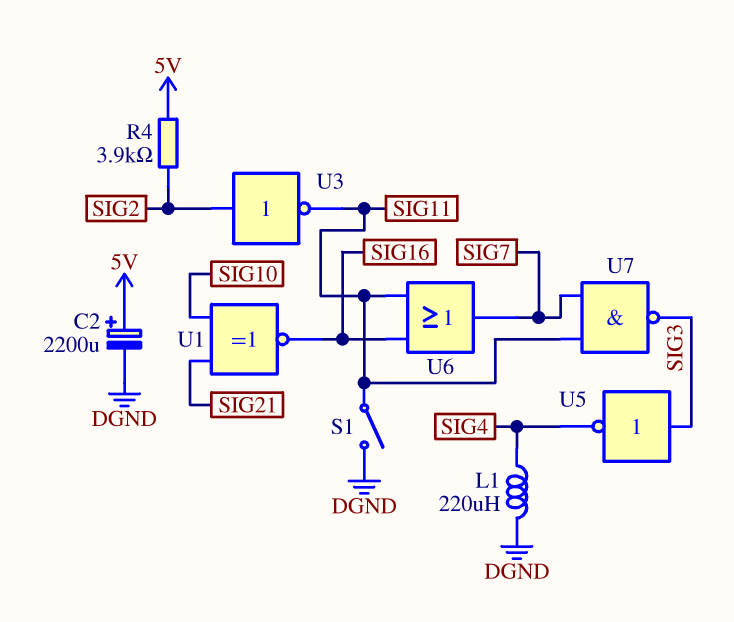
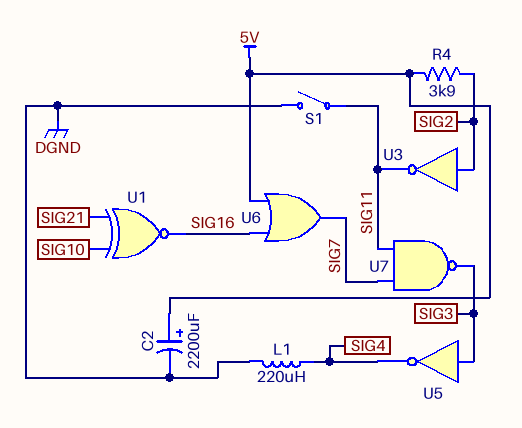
U6: OR (in SIG11, in SIG16, out SIG7) -> OR (in 5V, in SIG16, out SIG7)

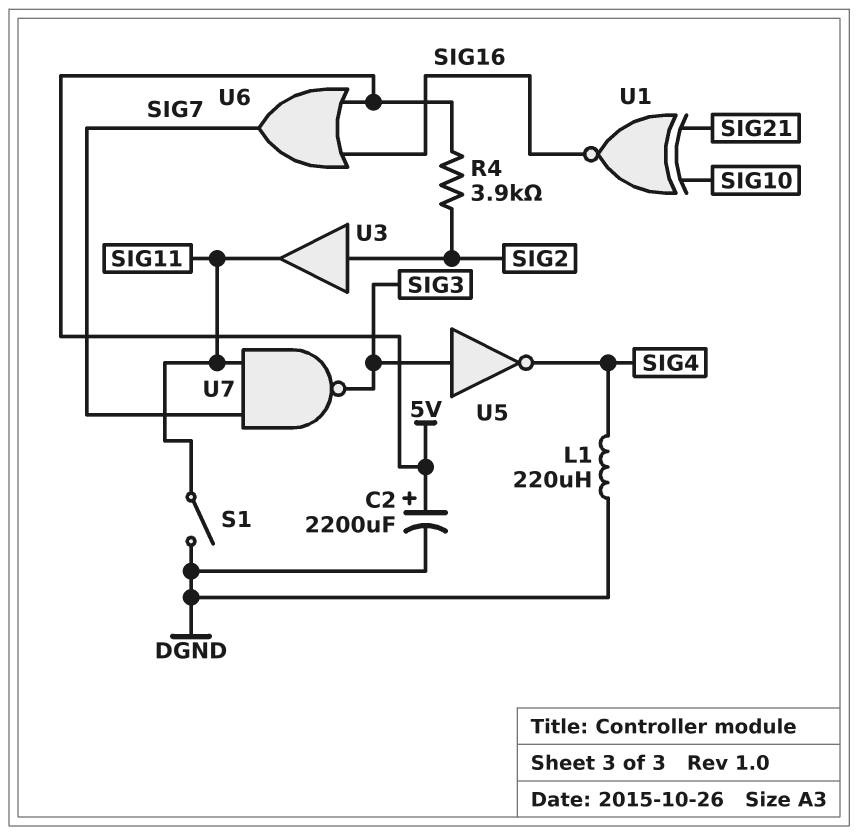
U3: NOT (in SIG2, out SIG11) -> buffer (in SIG2, out SIG11)

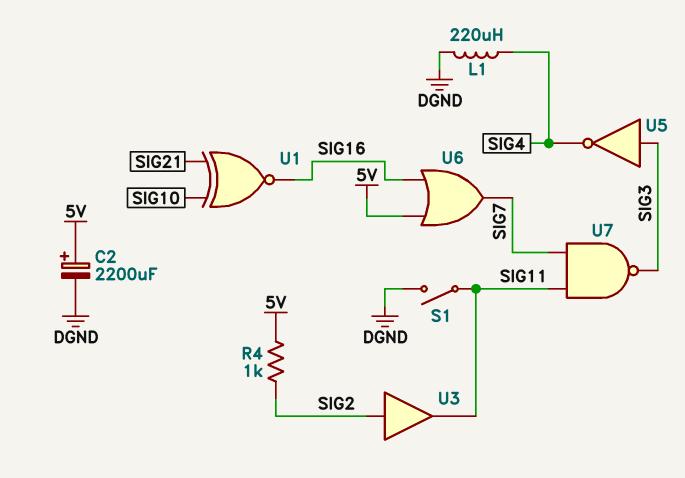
R4: 3.9k (5V, SIG2) -> 1k (5V, SIG2)

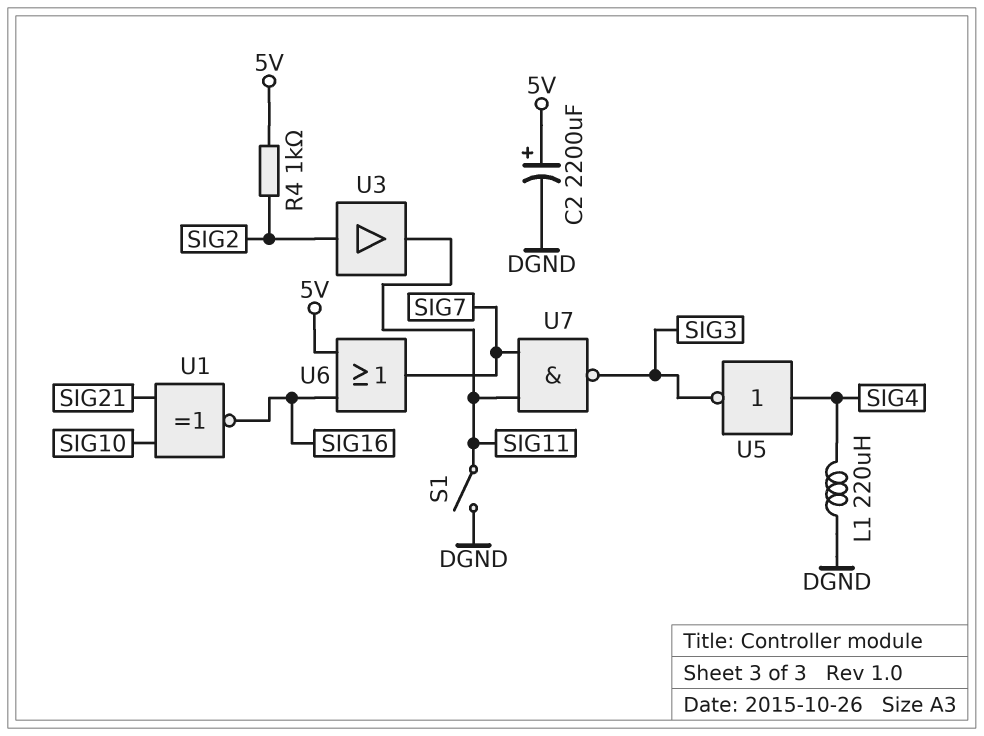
U5: NOT (in SIG3, out SIG4) -> NOT (in SIG4, out SIG3)

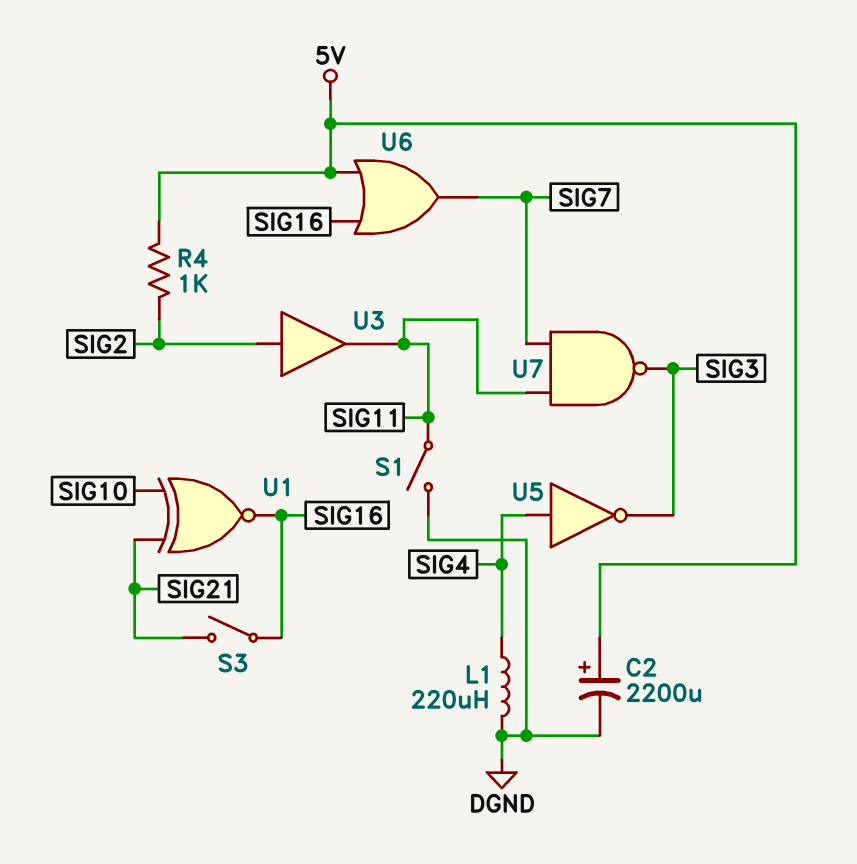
S3: none -> switch (SIG16, SIG21)

